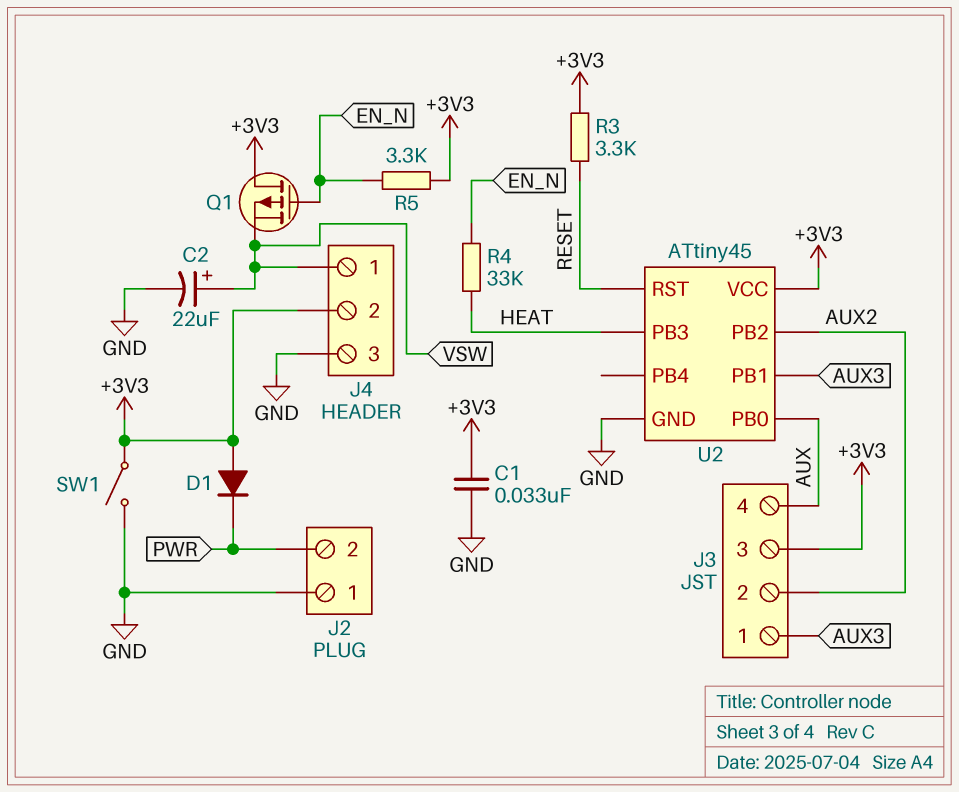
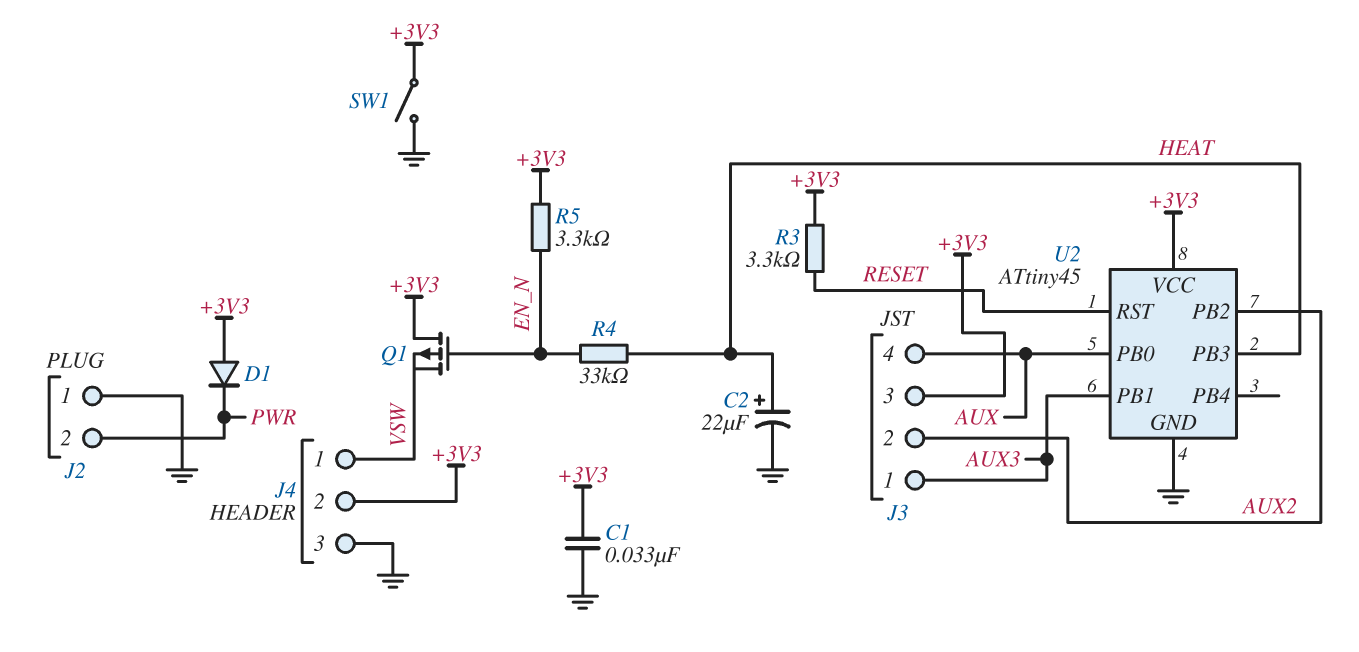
C2: 22uF (plus VSW, minus GND) -> 22uF (plus HEAT, minus GND)

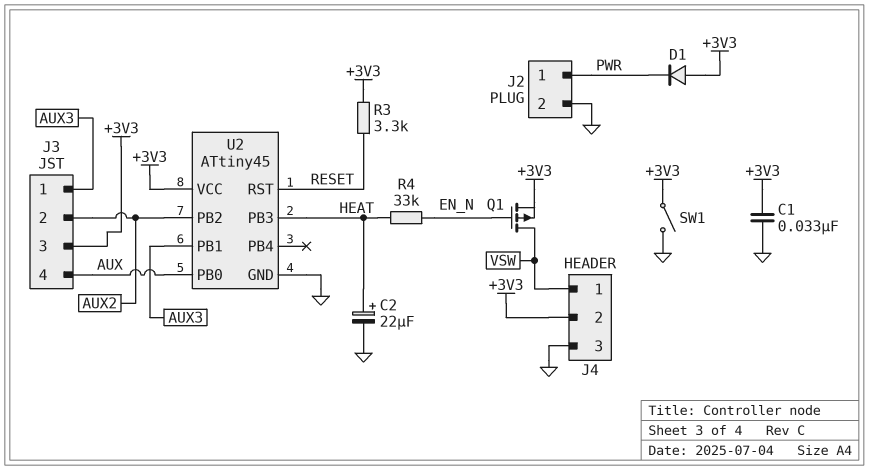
J2 pin 1: GND -> PWR
J2 pin 2: PWR -> GND
Q1: PMOS (G EN_N, D +3V3, S VSW) -> PMOS (G EN_N, D VSW, S +3V3)
R5: 3.3k (+3V3, EN_N) -> none

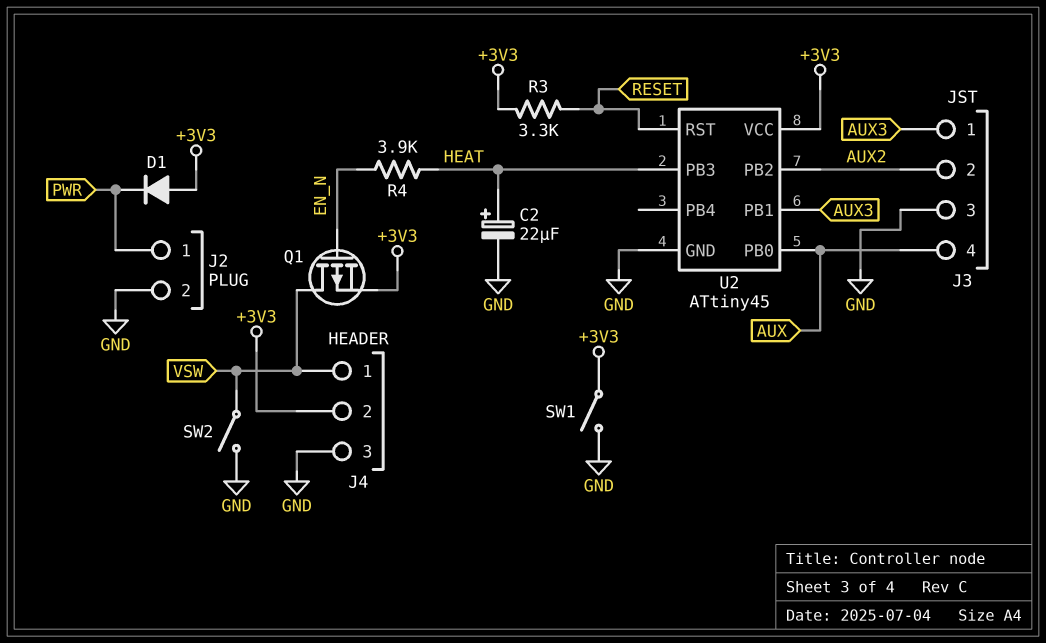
C1: 33nF (+3V3, GND) -> none
J3 pin 3: +3V3 -> GND
R4: 33k (EN_N, HEAT) -> 3.9k (EN_N, HEAT)
SW2: none -> switch (GND, VSW)

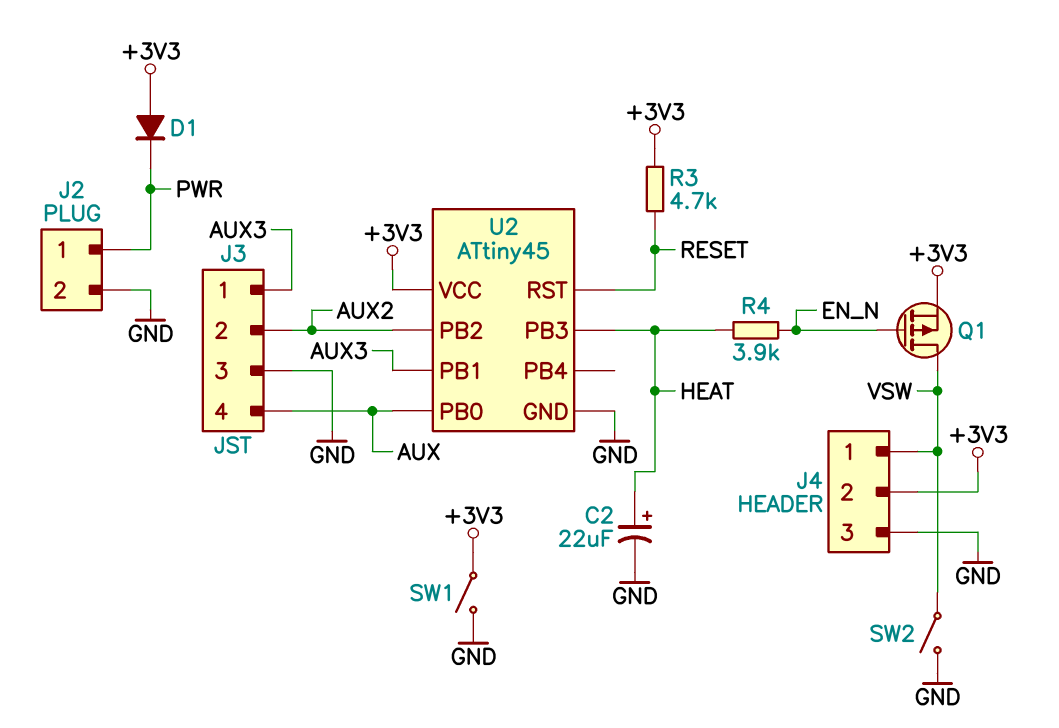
R3: 3.3k (+3V3, RESET) -> 4.7k (+3V3, RESET)

